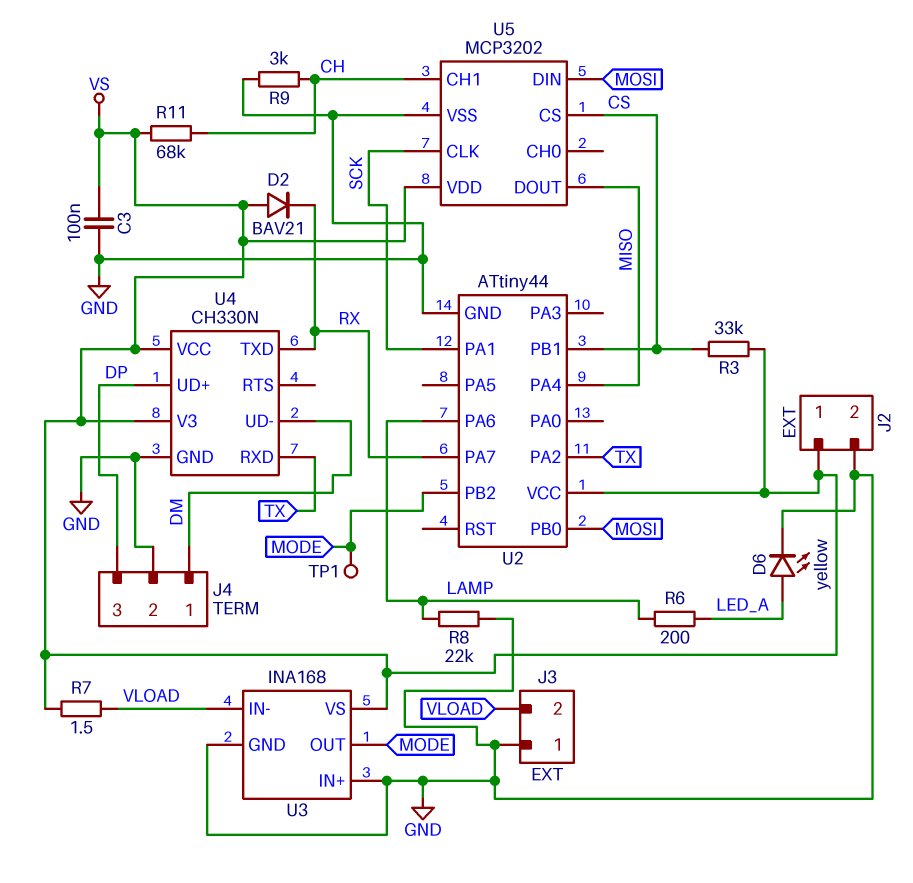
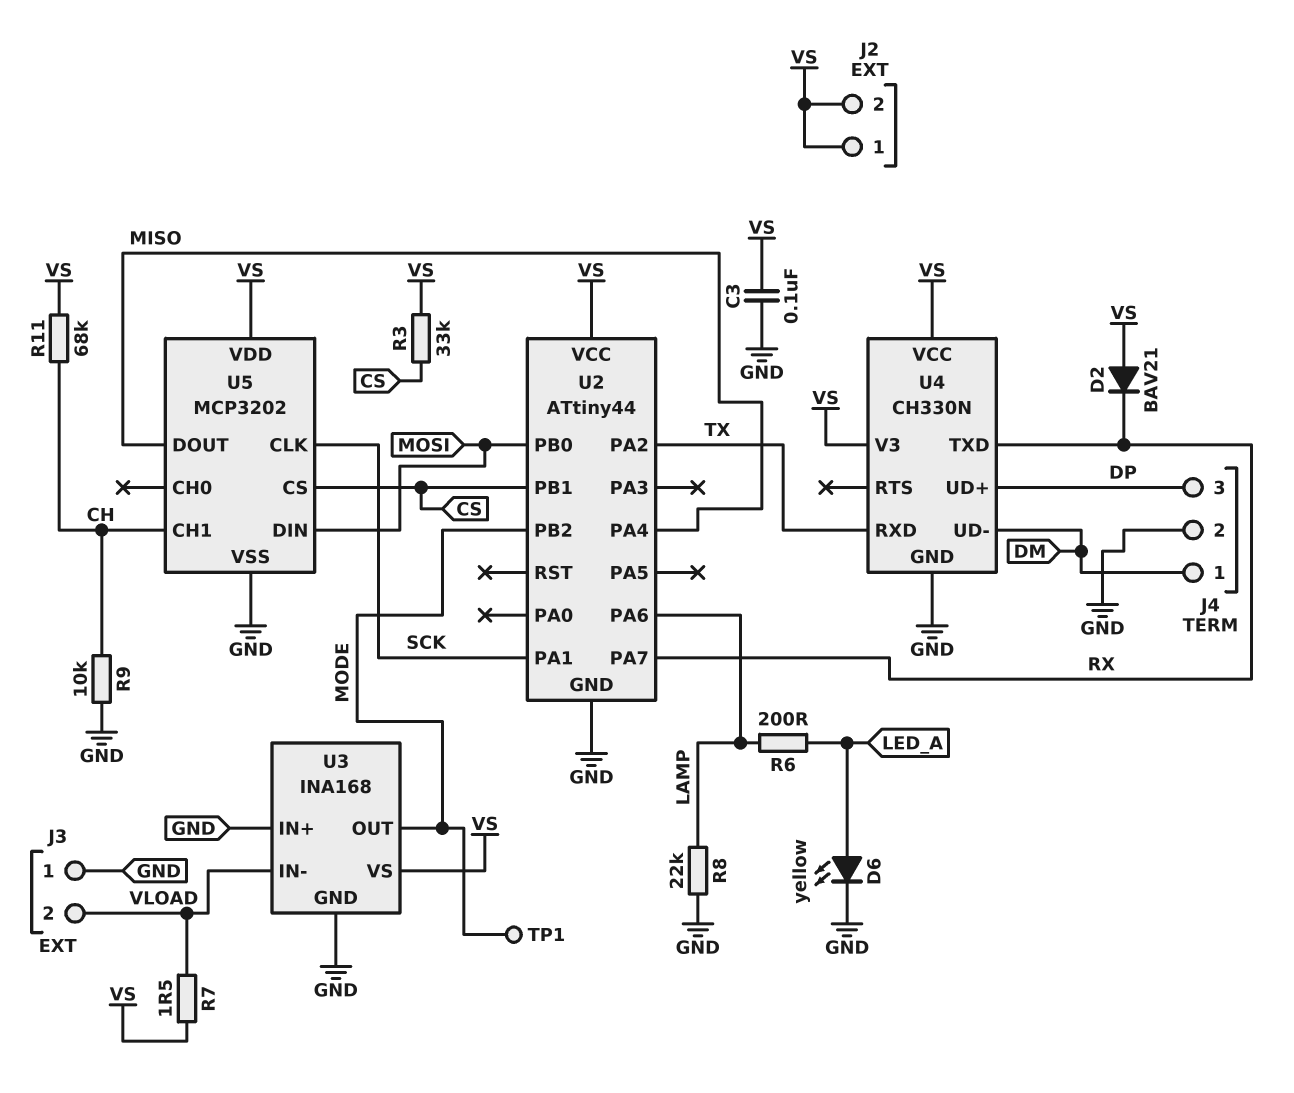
J2 pin 2: GND -> VS
R9: 3k (CH, GND) -> 10k (CH, GND)

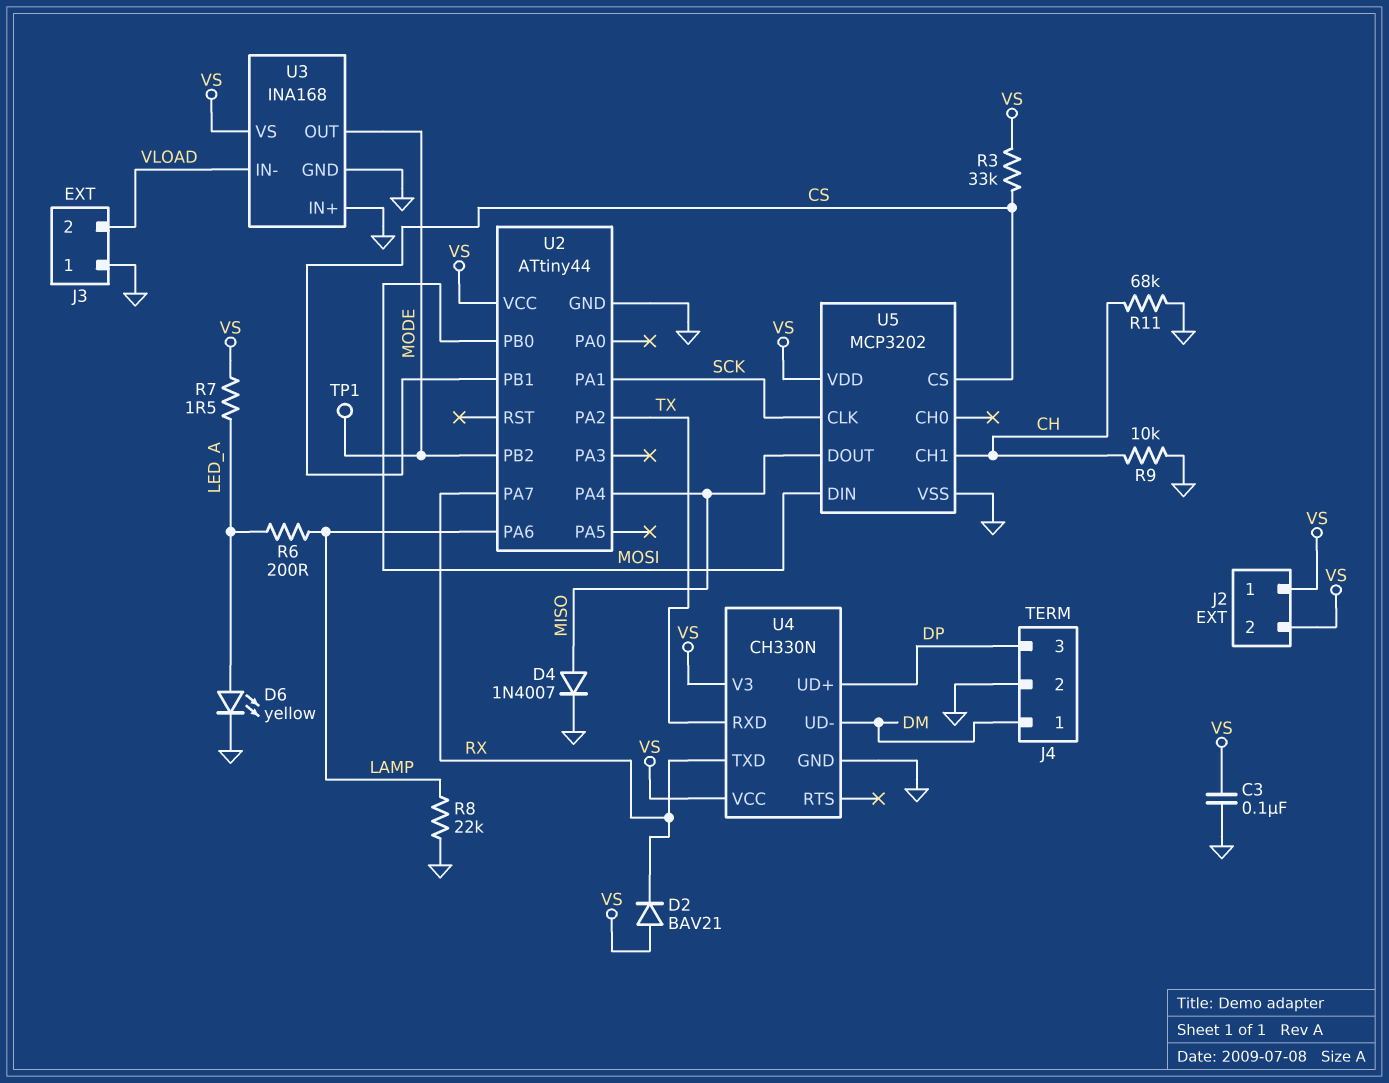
D4: none -> diode 1N4007 (A MISO, K GND)
R7: 1.5 (VLOAD, VS) -> 1.5 (LED_A, VS)
R11: 68k (CH, VS) -> 68k (CH, GND)

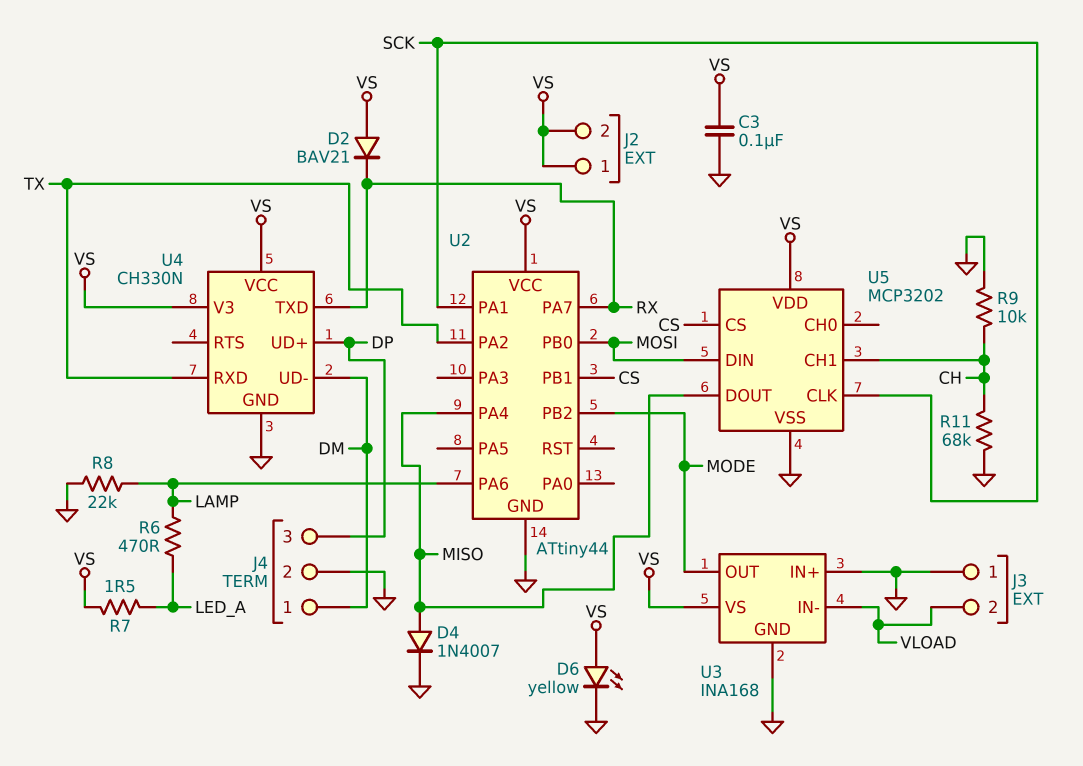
D6: LED yellow (A LED_A, K GND) -> LED yellow (A VS, K GND)
R3: 33k (CS, VS) -> none
R6: 200 (LAMP, LED_A) -> 470 (LAMP, LED_A)
TP1: test point (MODE) -> none

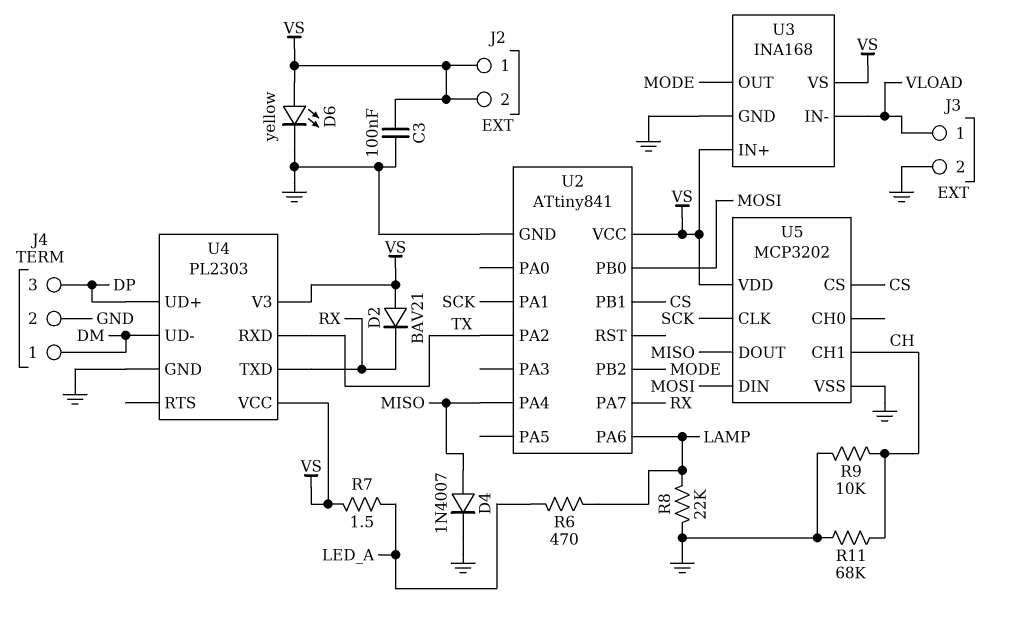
J3 pin 1: GND -> VLOAD
J3 pin 2: VLOAD -> GND
U2: ATtiny44 -> ATtiny841
U3 pin IN+: GND -> VS
U4: CH330N -> PL2303

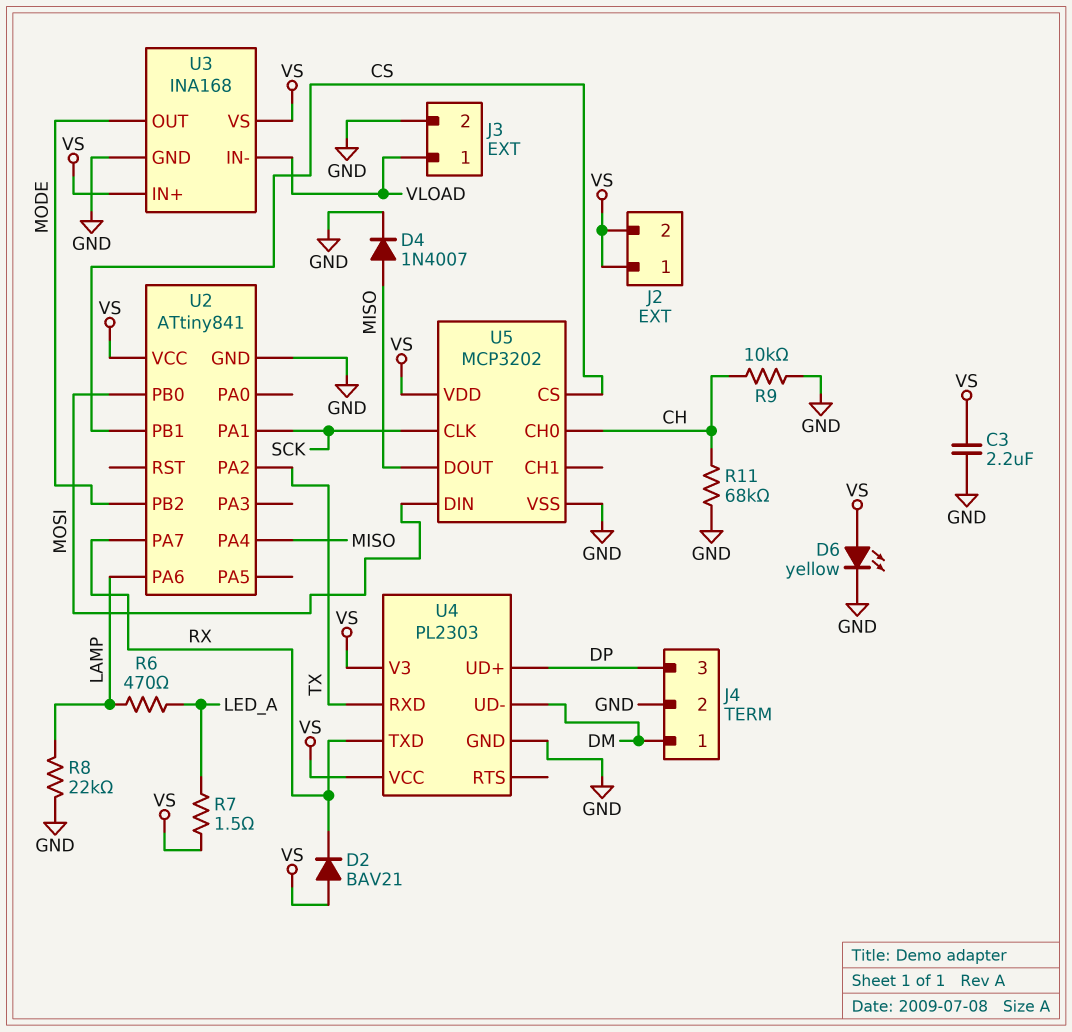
C3: 100nF (GND, VS) -> 2.2uF (GND, VS)
U5 pin CH0: none -> CH
U5 pin CH1: CH -> none

